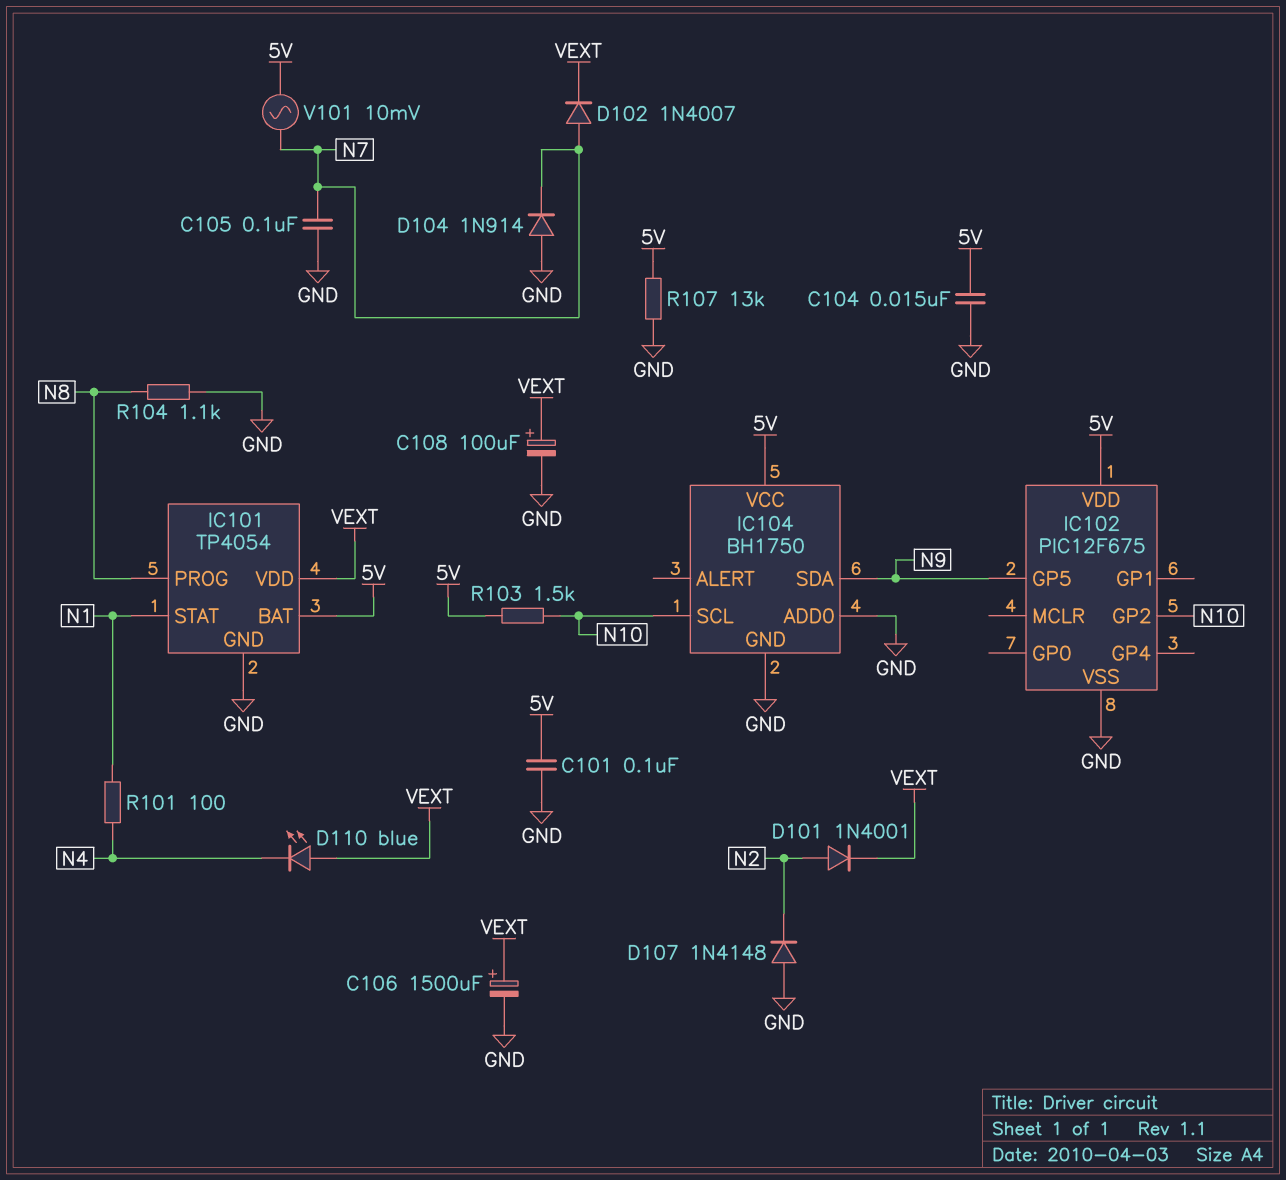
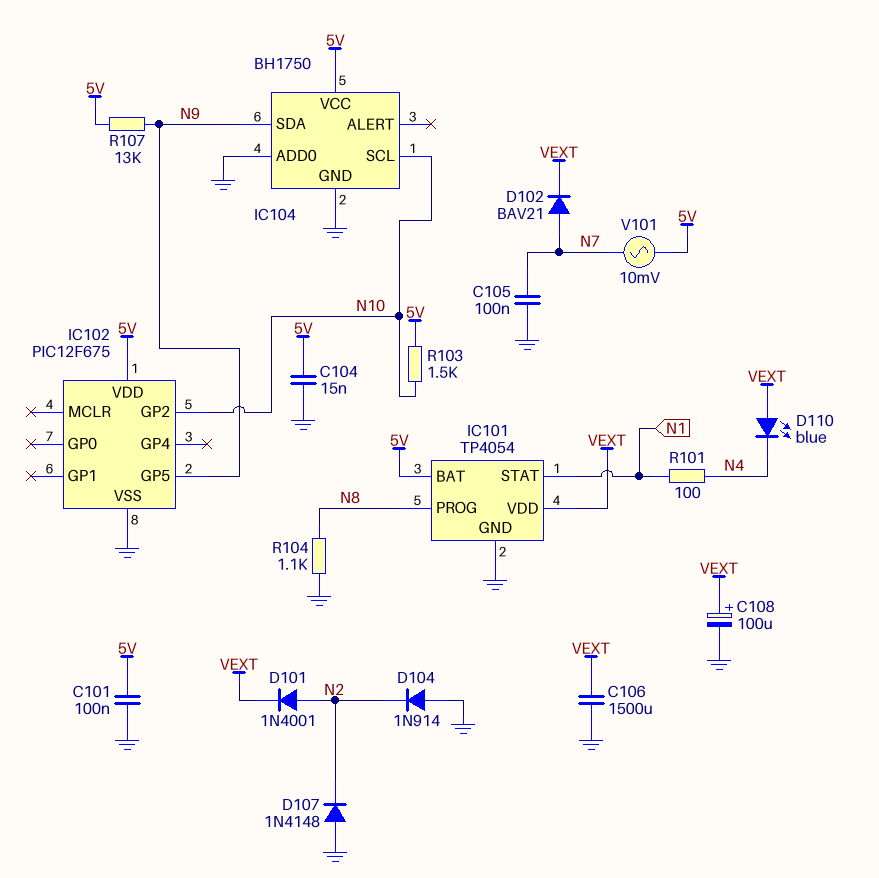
C106: 1500uF (plus VEXT, minus GND) -> 1500uF (GND, VEXT)
D102: diode 1N4007 (A N7, K VEXT) -> diode BAV21 (A N7, K VEXT)
D104: diode 1N914 (A GND, K N7) -> diode 1N914 (A GND, K N2)
R107: 13k (5V, GND) -> 13k (5V, N9)

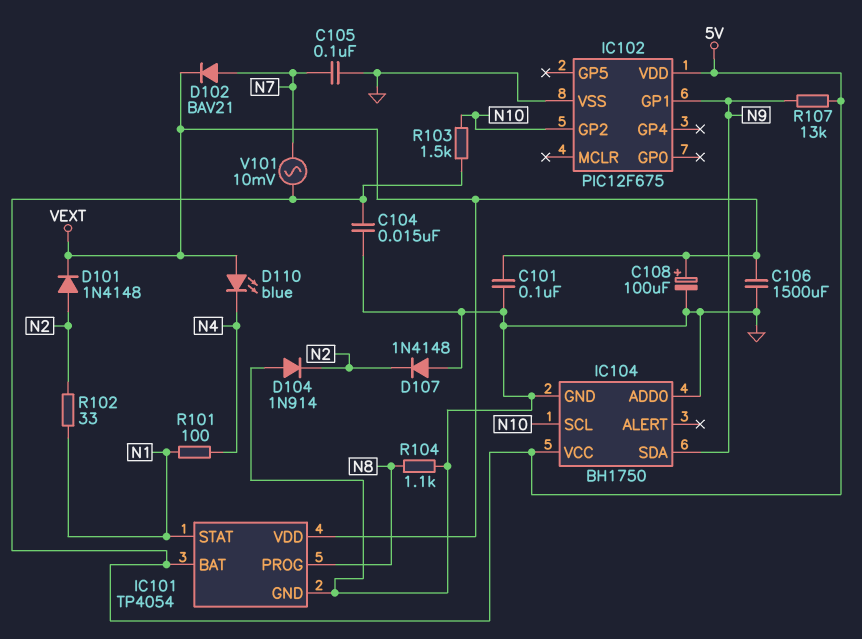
C101: 100nF (5V, GND) -> 100nF (GND, VEXT)
D101: diode 1N4001 (A N2, K VEXT) -> diode 1N4148 (A N2, K VEXT)
IC102 pin GP1: none -> N9
IC102 pin GP5: N9 -> none
R102: none -> 33 (N1, N2)

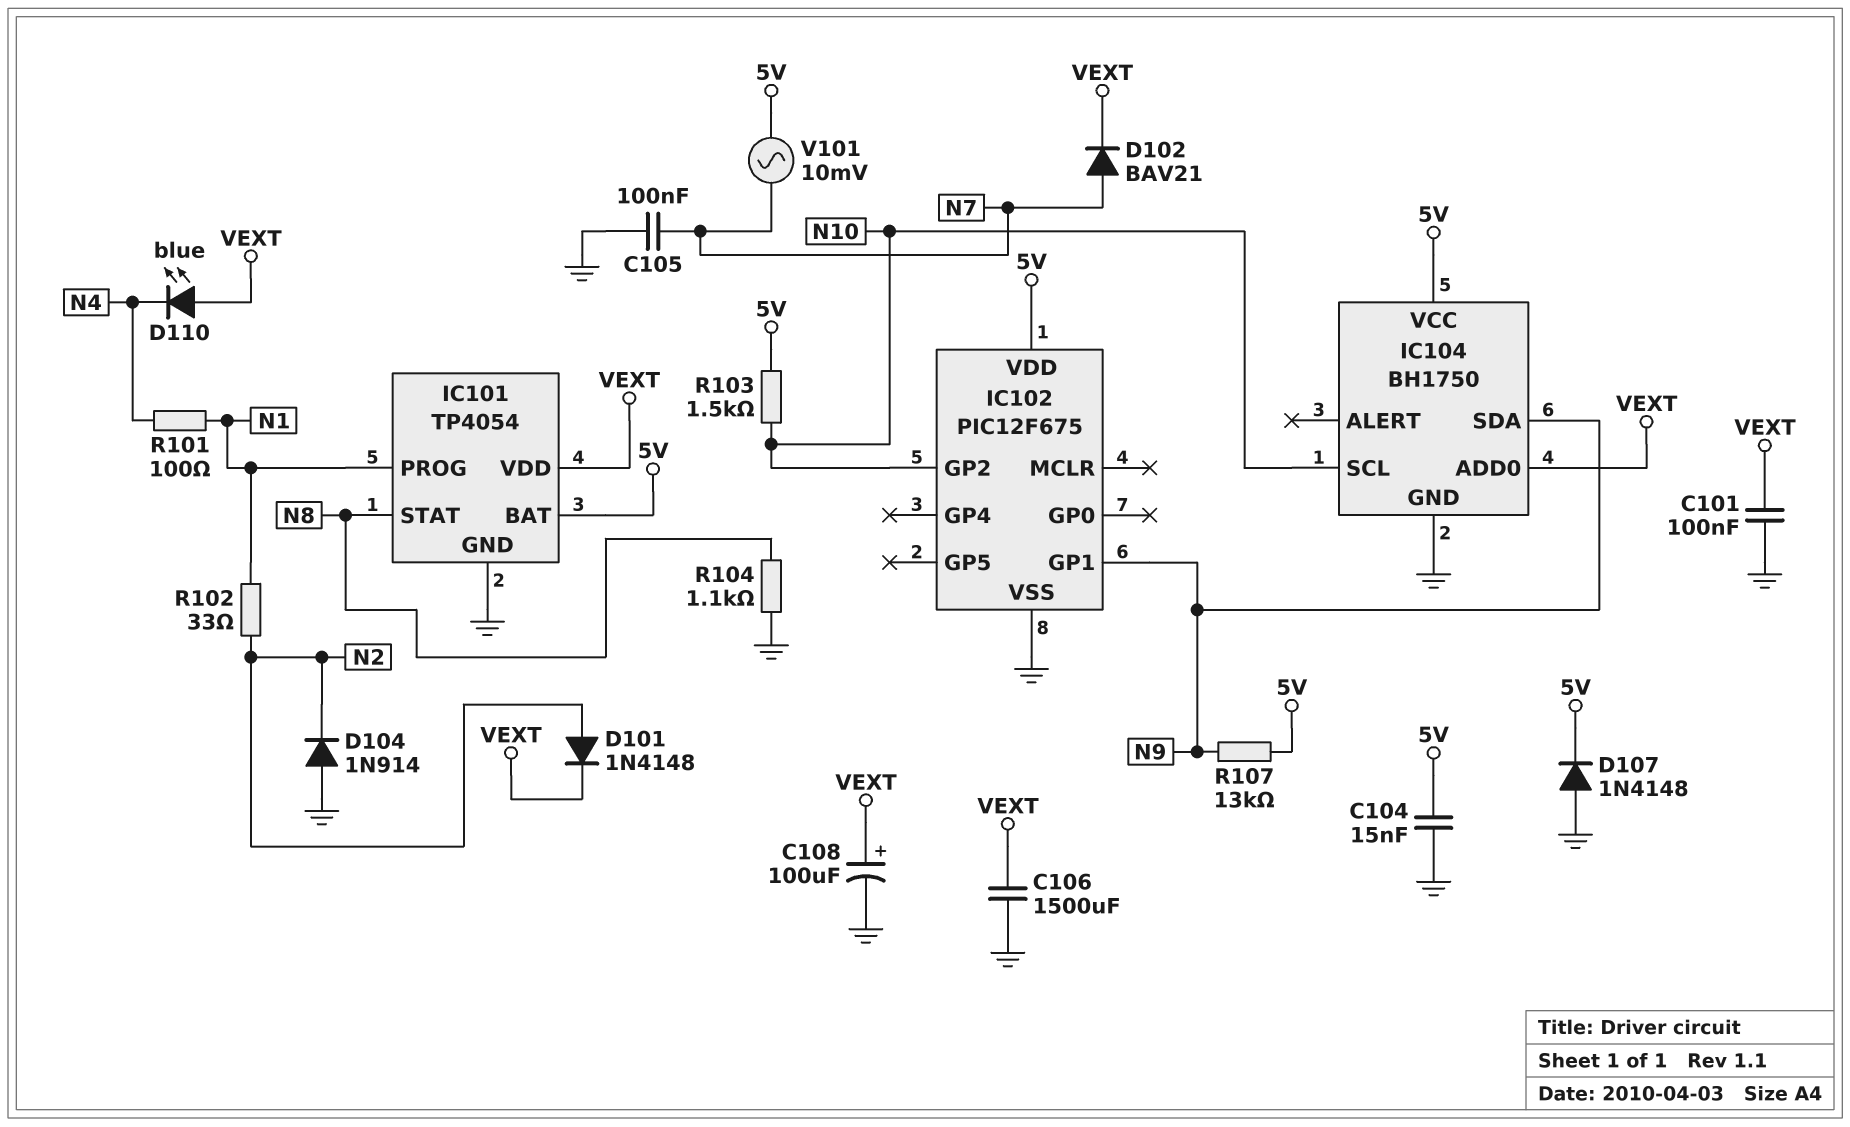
D107: diode 1N4148 (A GND, K N2) -> diode 1N4148 (A GND, K 5V)
IC101 pin PROG: N8 -> N1
IC101 pin STAT: N1 -> N8
IC104 pin ADD0: GND -> VEXT

